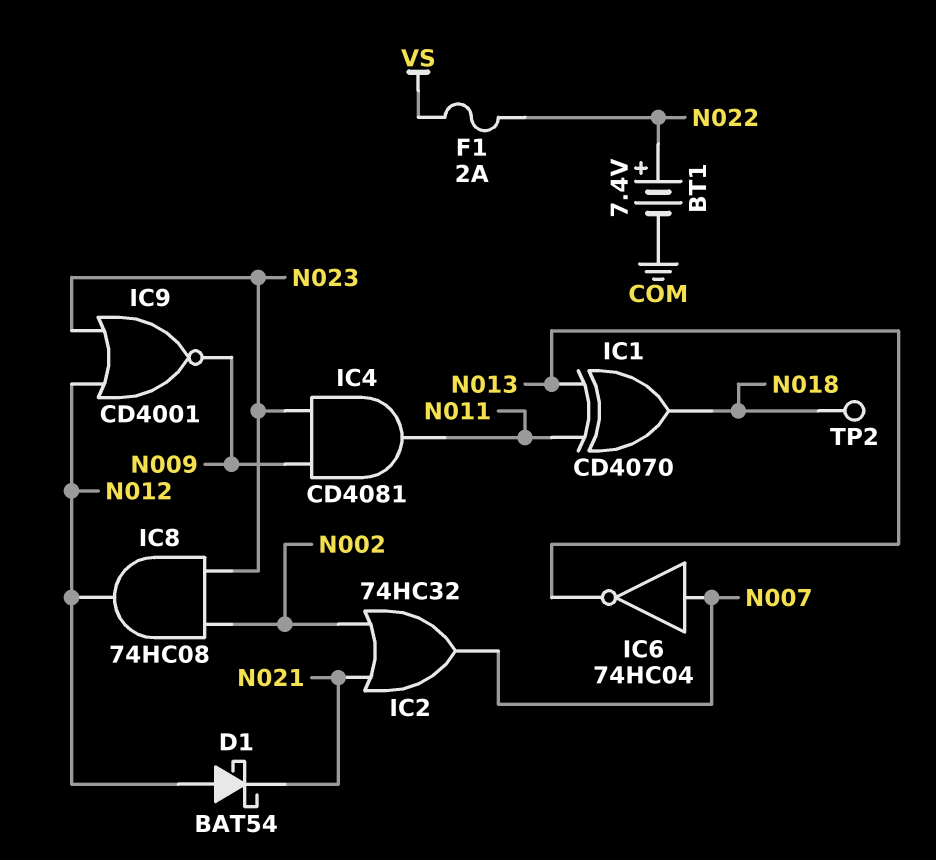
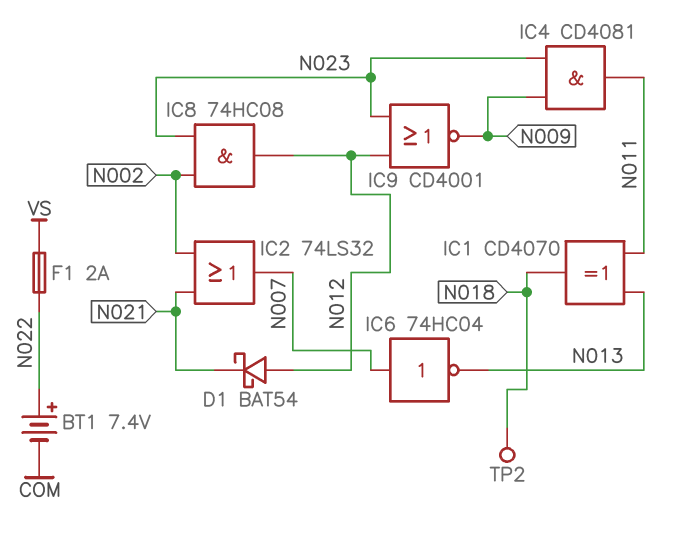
IC2: OR 74HC32 (in N002, in N021, out N007) -> OR 74LS32 (in N002, in N021, out N007)

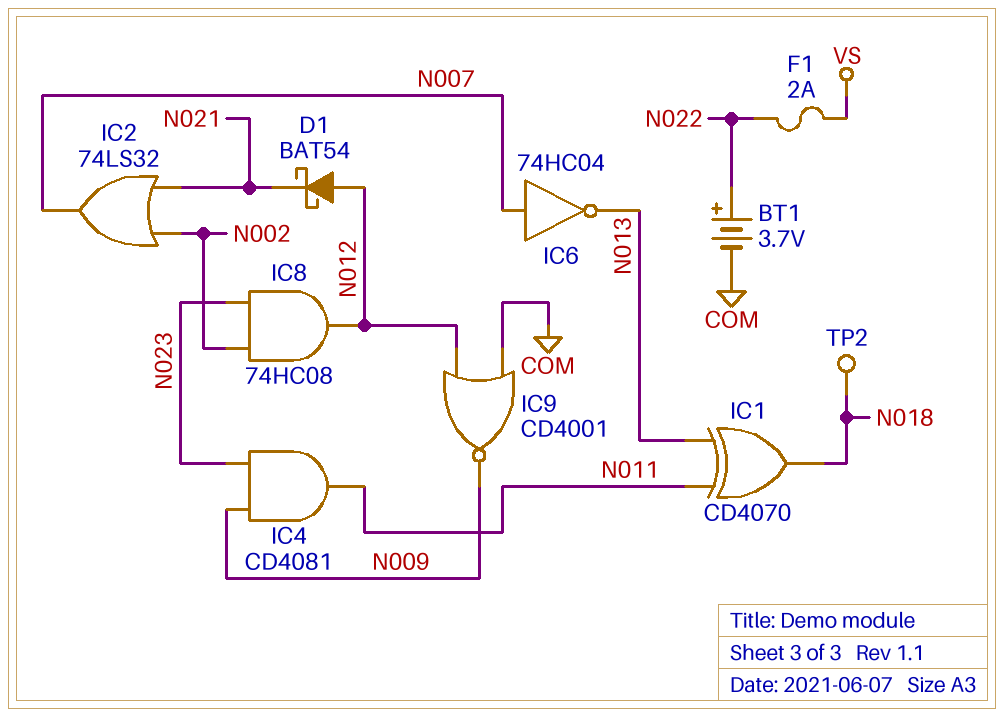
BT1: 7.4V (plus N022, minus COM) -> 3.7V (plus N022, minus COM)
IC9: NOR CD4001 (in N012, in N023, out N009) -> NOR CD4001 (in COM, in N012, out N009)

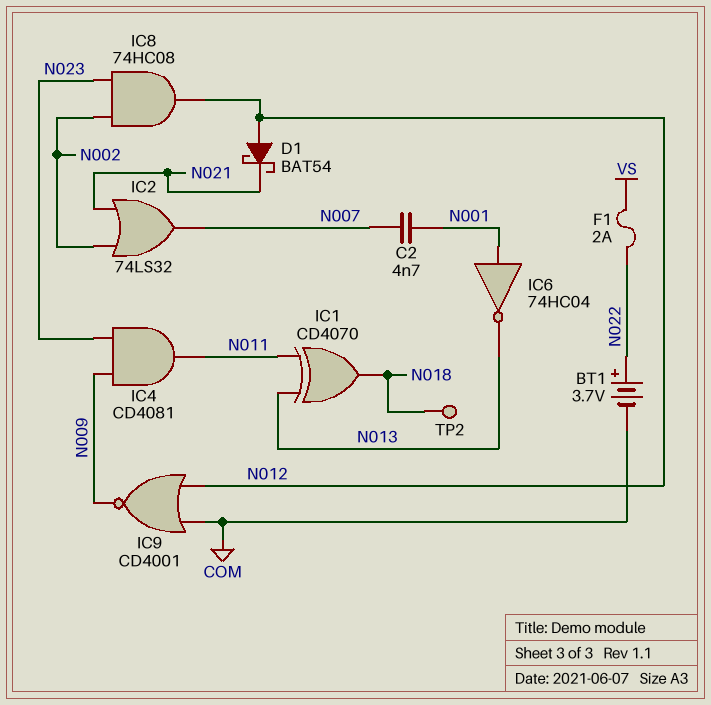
C2: none -> 4.7nF (N001, N007)
IC6: NOT 74HC04 (in N007, out N013) -> NOT 74HC04 (in N001, out N013)

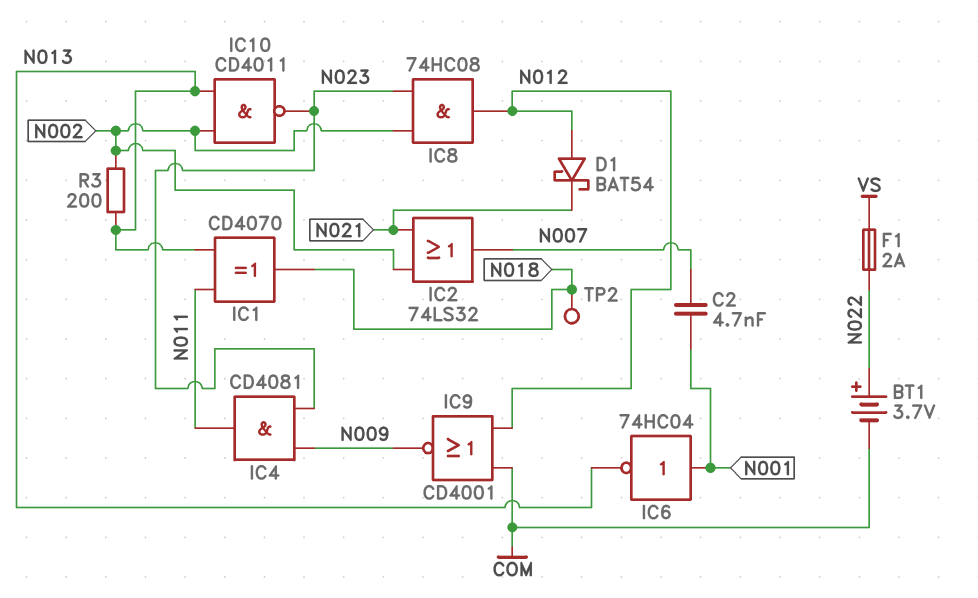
IC10: none -> NAND CD4011 (in N002, in N013, out N023)
R3: none -> 200 (N002, N013)

